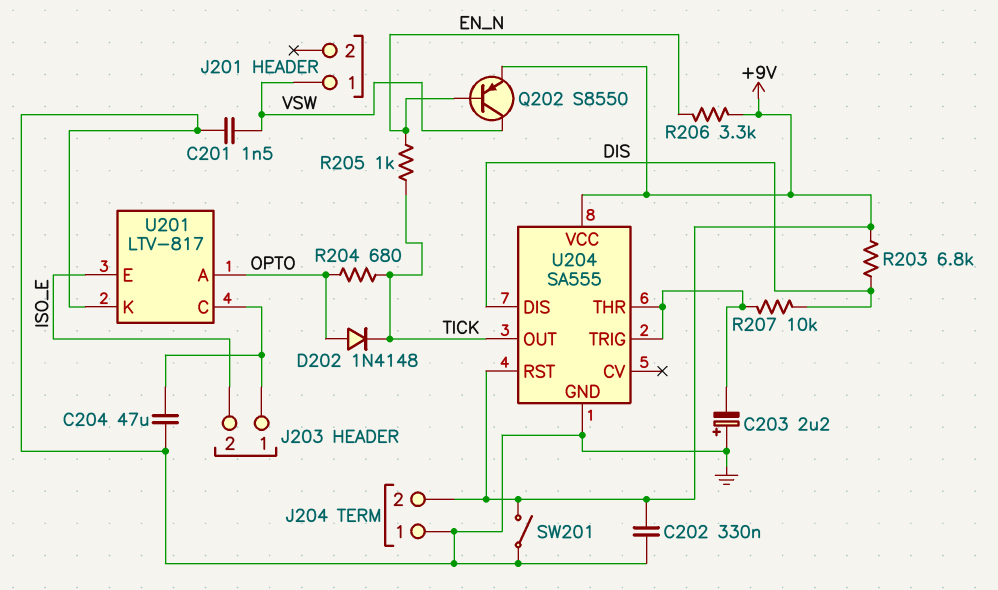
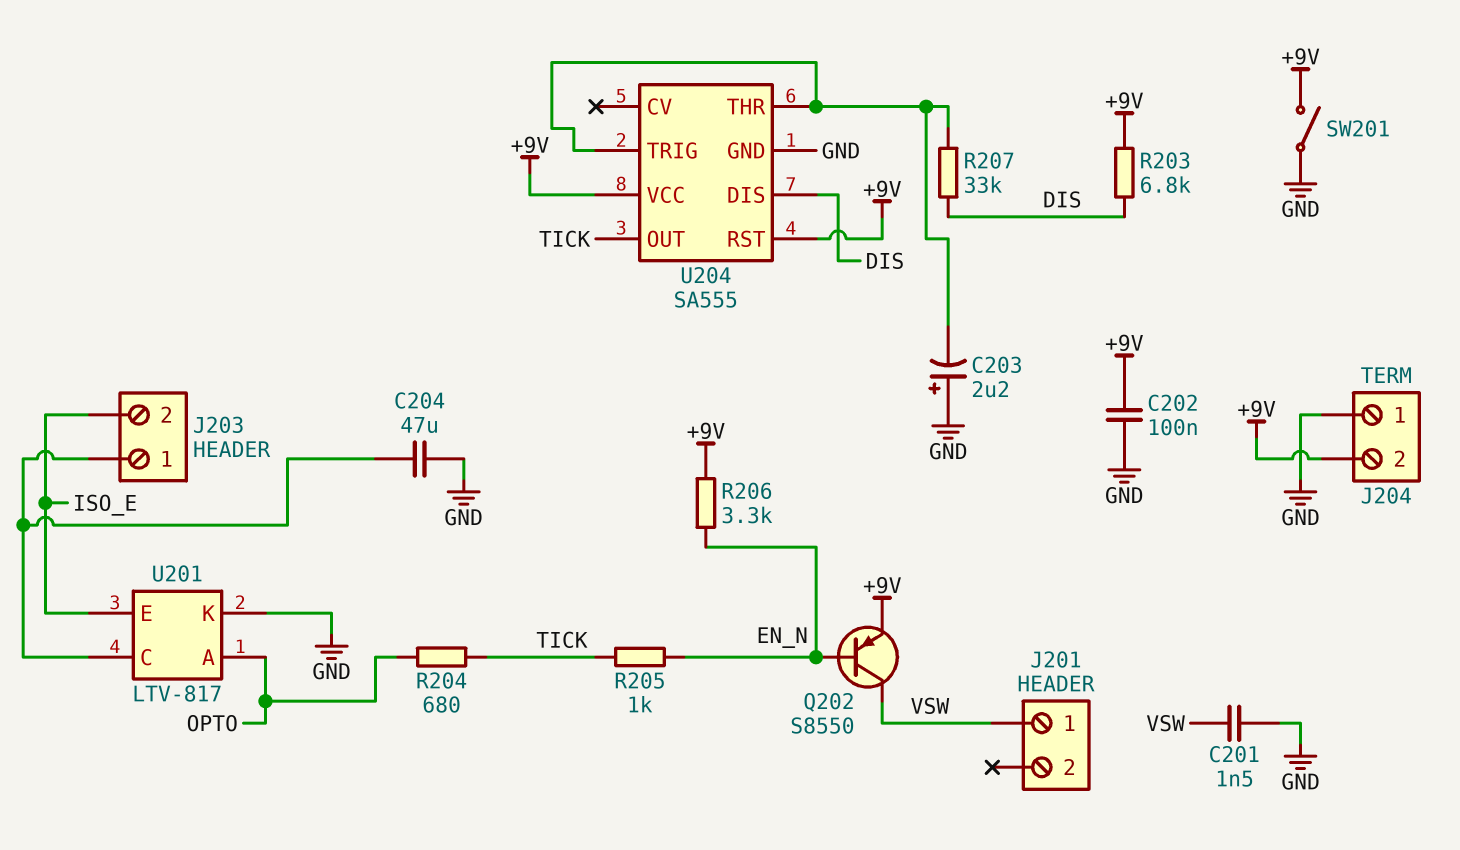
C202: 330nF (+9V, GND) -> 100nF (+9V, GND)
D202: diode 1N4148 (A OPTO, K TICK) -> none
R207: 10k (DIS, U204/THR) -> 33k (DIS, U204/THR)

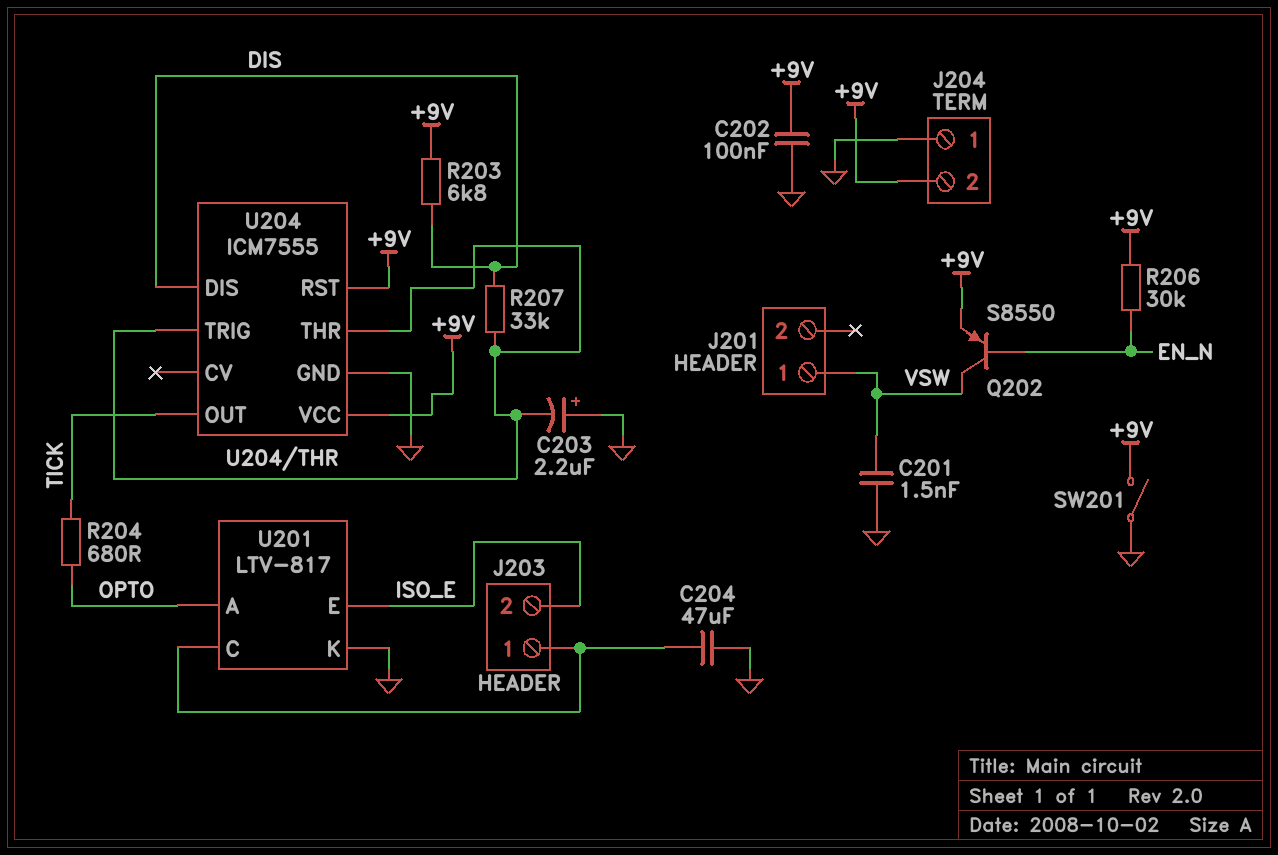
R205: 1k (EN_N, TICK) -> none
R206: 3.3k (+9V, EN_N) -> 30k (+9V, EN_N)
U204: SA555 -> ICM7555

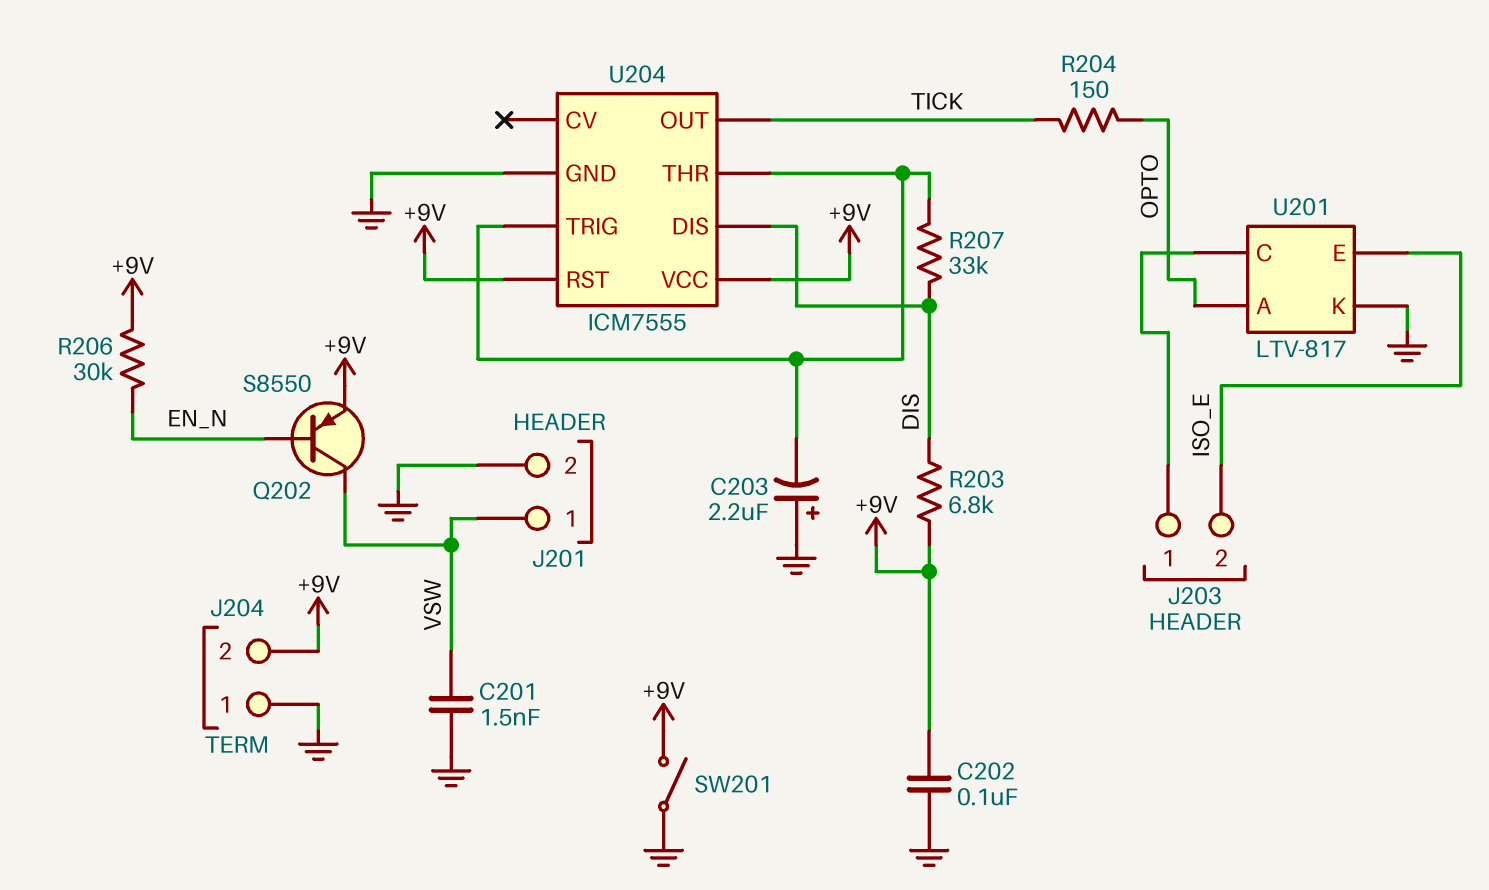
C204: 47uF (GND, J203/1) -> none
J201 pin 2: none -> GND
R204: 680 (OPTO, TICK) -> 150 (OPTO, TICK)

